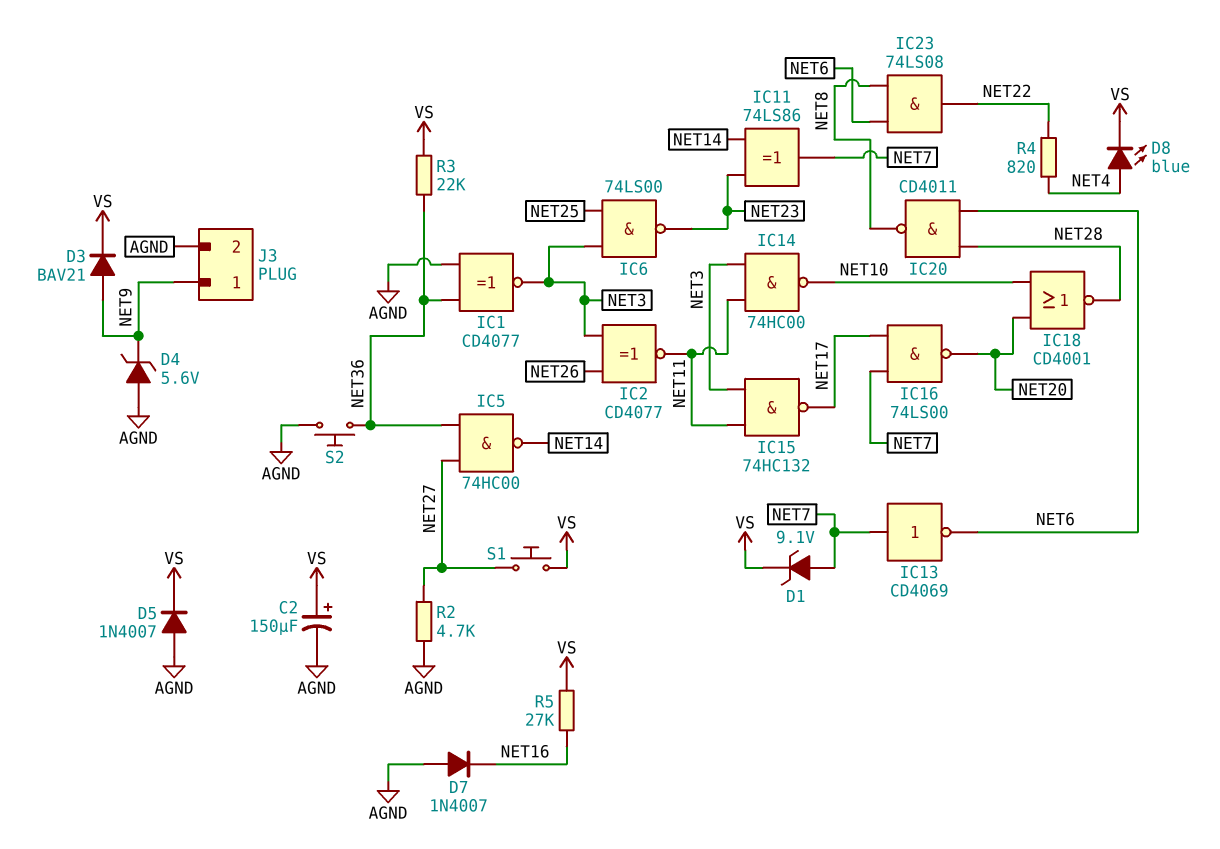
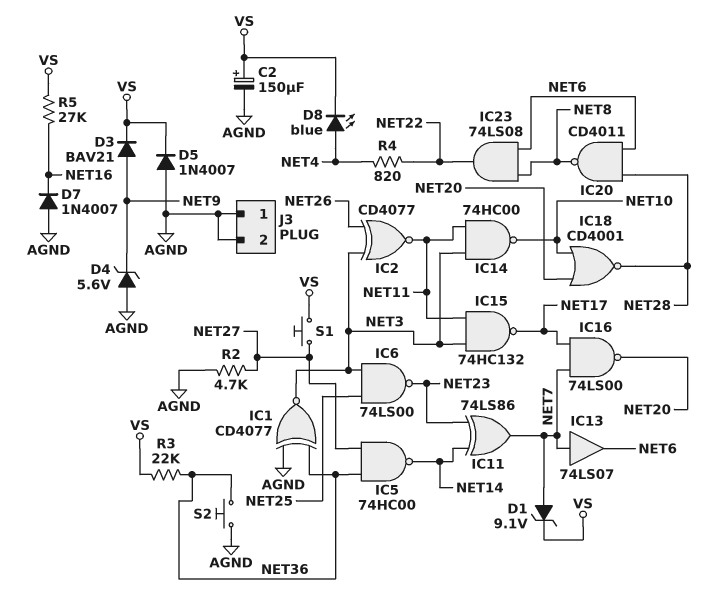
IC13: NOT CD4069 (in NET7, out NET6) -> buffer 74LS07 (in NET7, out NET6)
J3 pin 1: NET9 -> AGND

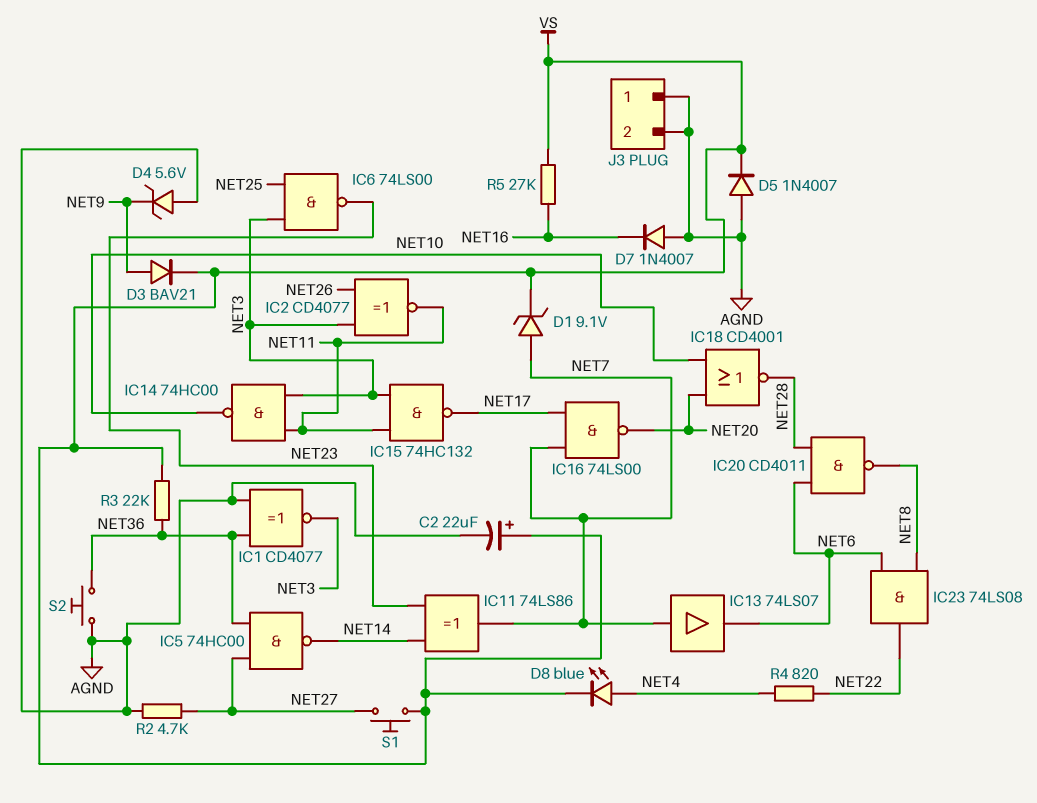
C2: 150uF (plus VS, minus AGND) -> 22uF (plus VS, minus AGND)

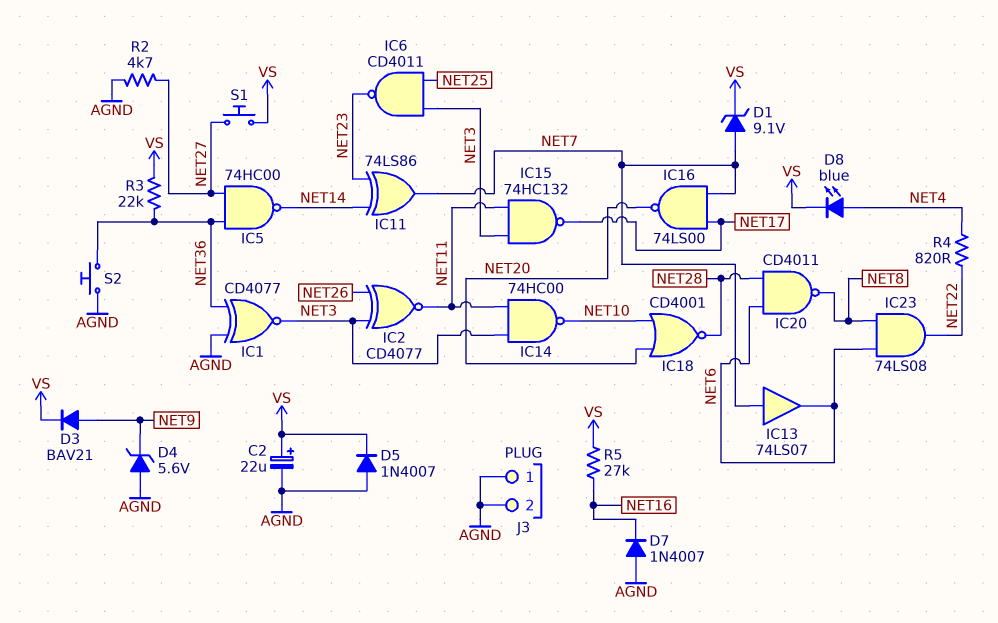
IC6: NAND 74LS00 (in NET3, in NET25, out NET23) -> NAND CD4011 (in NET3, in NET25, out NET23)

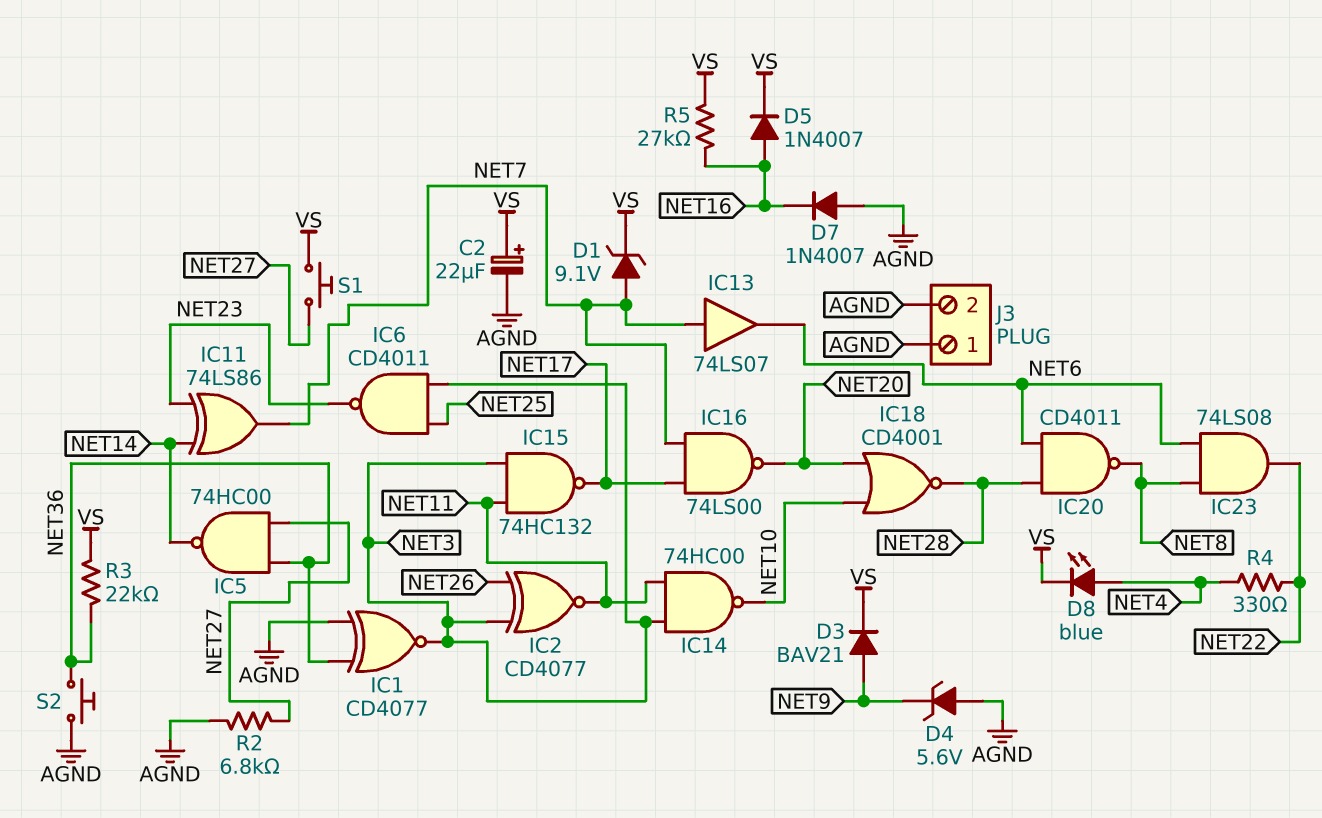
D5: diode 1N4007 (A AGND, K VS) -> diode 1N4007 (A NET16, K VS)
R2: 4.7k (AGND, NET27) -> 6.8k (AGND, NET27)
R4: 820 (NET4, NET22) -> 330 (NET4, NET22)

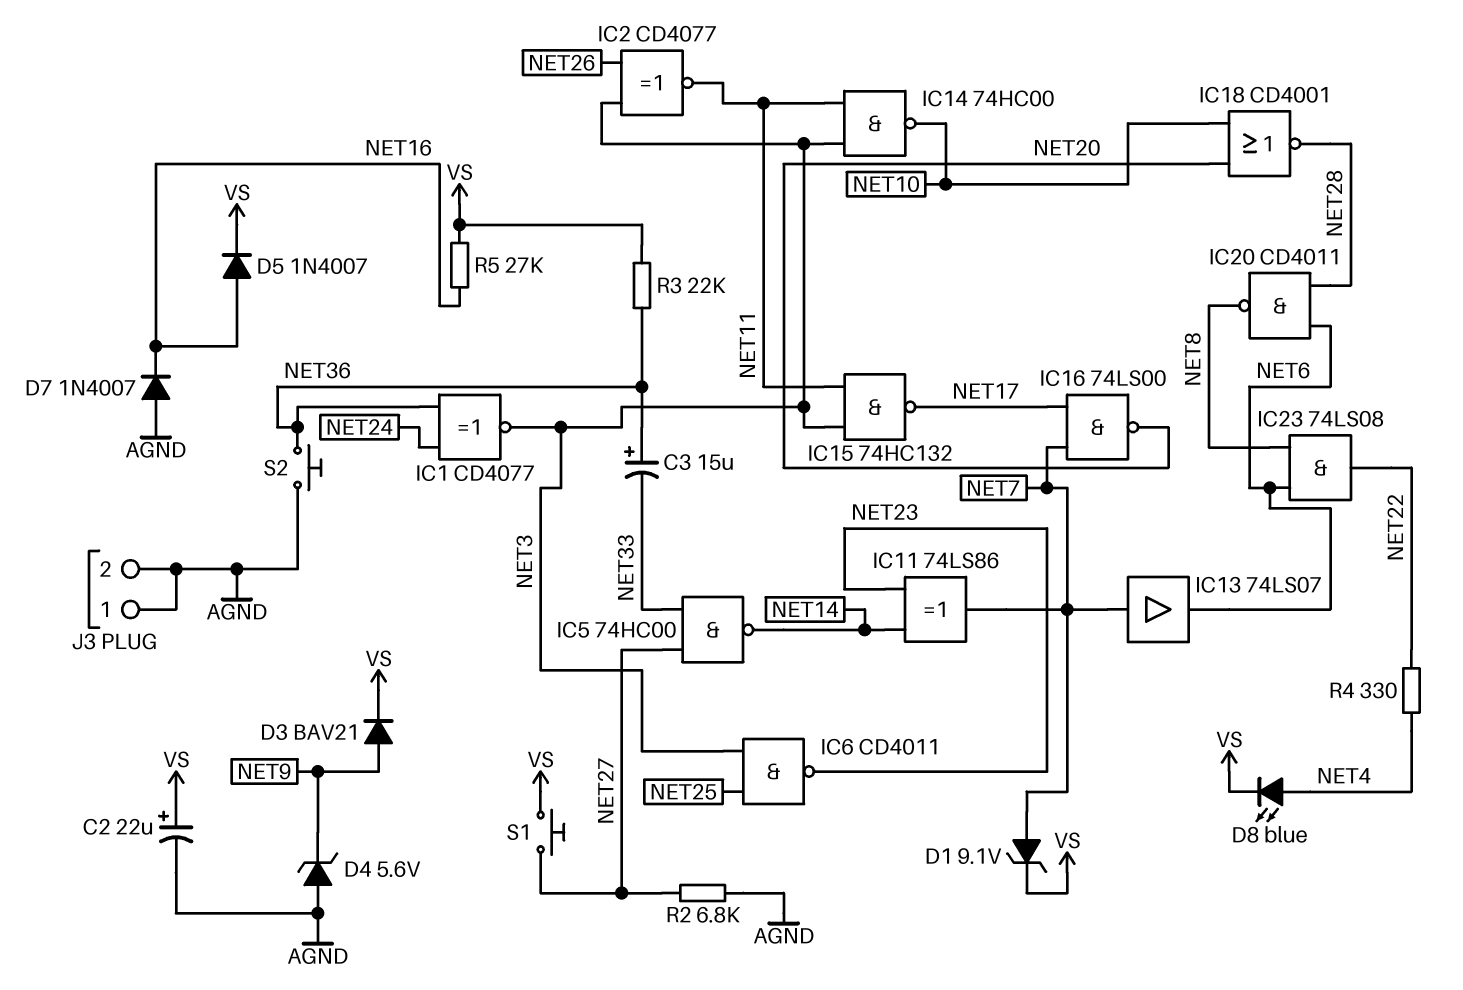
C3: none -> 15uF (plus NET36, minus NET33)
IC1: XNOR CD4077 (in AGND, in NET36, out NET3) -> XNOR CD4077 (in NET24, in NET36, out NET3)
IC5: NAND 74HC00 (in NET27, in NET36, out NET14) -> NAND 74HC00 (in NET27, in NET33, out NET14)

